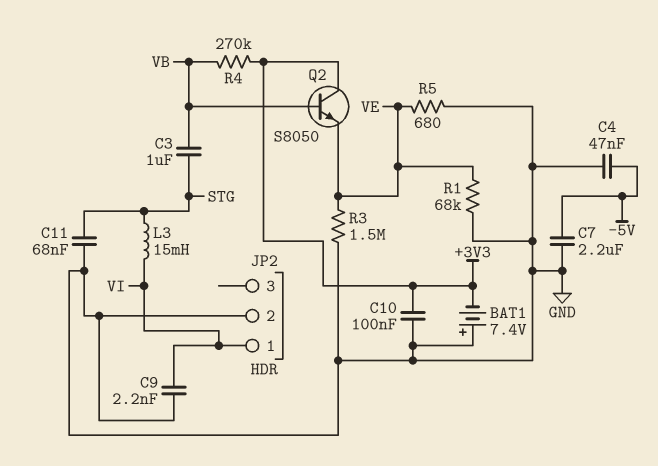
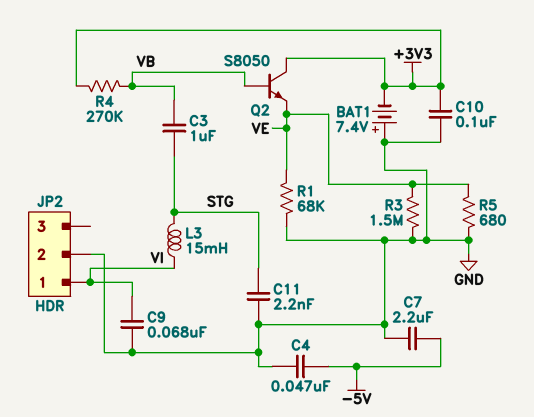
C9: 2.2nF (GND, VI) -> 68nF (GND, VI)
C11: 68nF (GND, STG) -> 2.2nF (GND, STG)

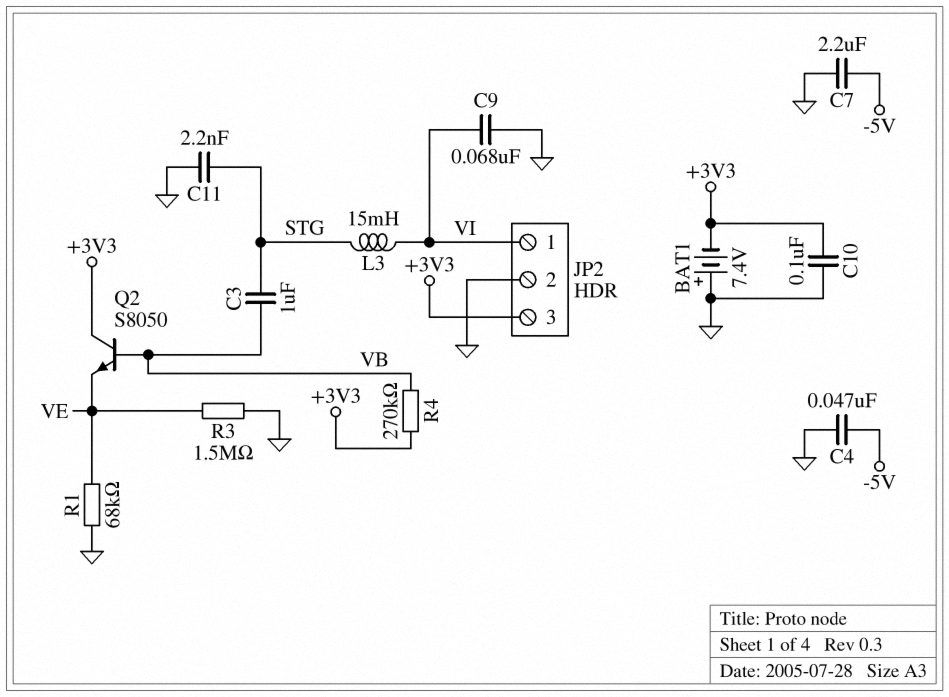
JP2 pin 3: none -> +3V3
R5: 680 (GND, VE) -> none

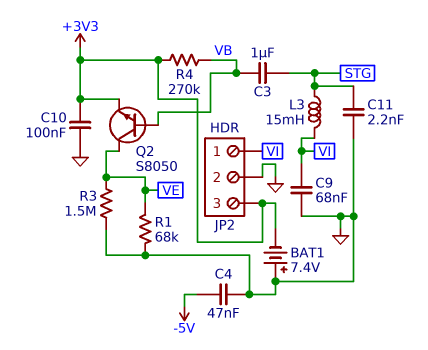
C7: 2.2uF (-5V, GND) -> none
Q2: NPN S8050 (B VB, C +3V3, E VE) -> NPN S8050 (B VB, C VE, E +3V3)

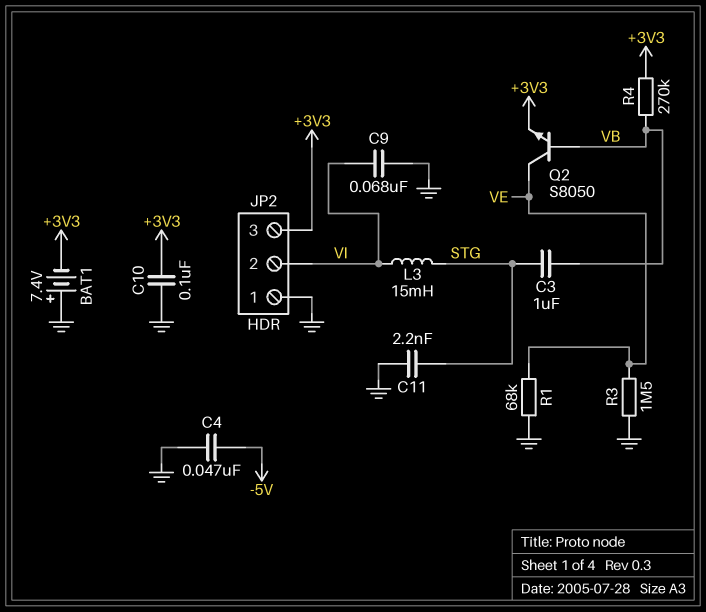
JP2 pin 1: VI -> GND
JP2 pin 2: GND -> VI

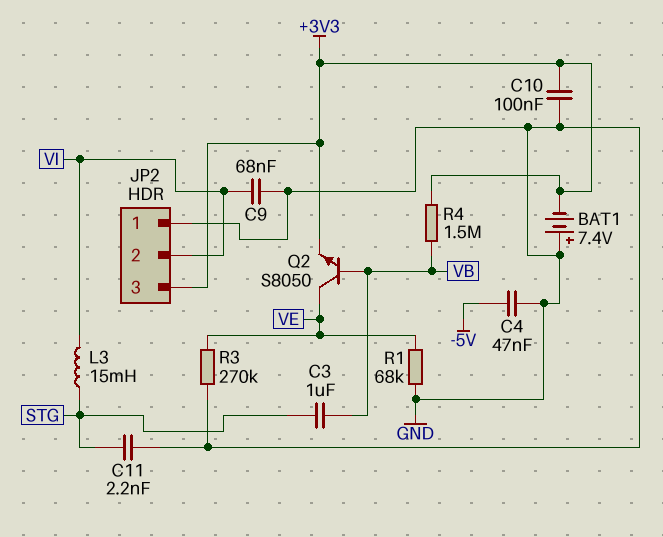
R3: 1.5M (GND, VE) -> 270k (GND, VE)
R4: 270k (+3V3, VB) -> 1.5M (+3V3, VB)

